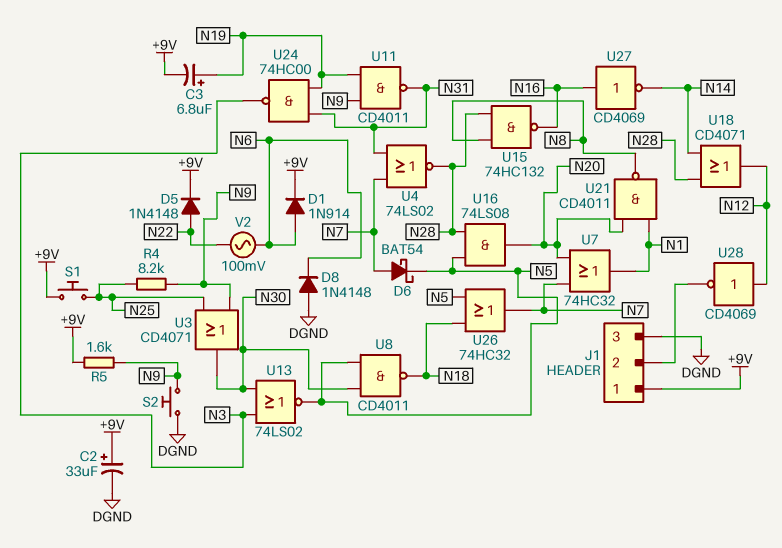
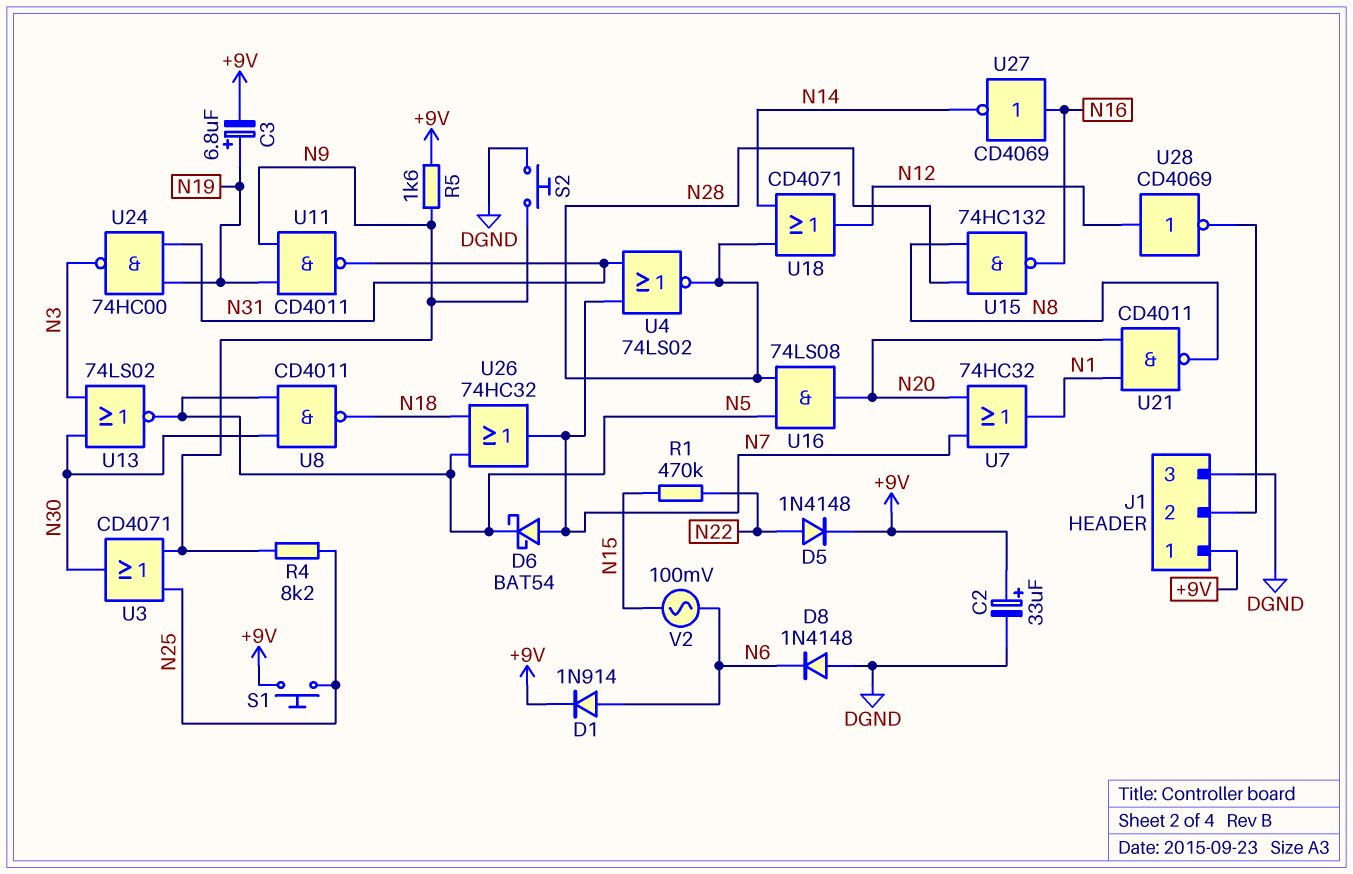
R1: none -> 470k (N15, N22)
V2: AC 100mV (N6, N22) -> AC 100mV (N6, N15)

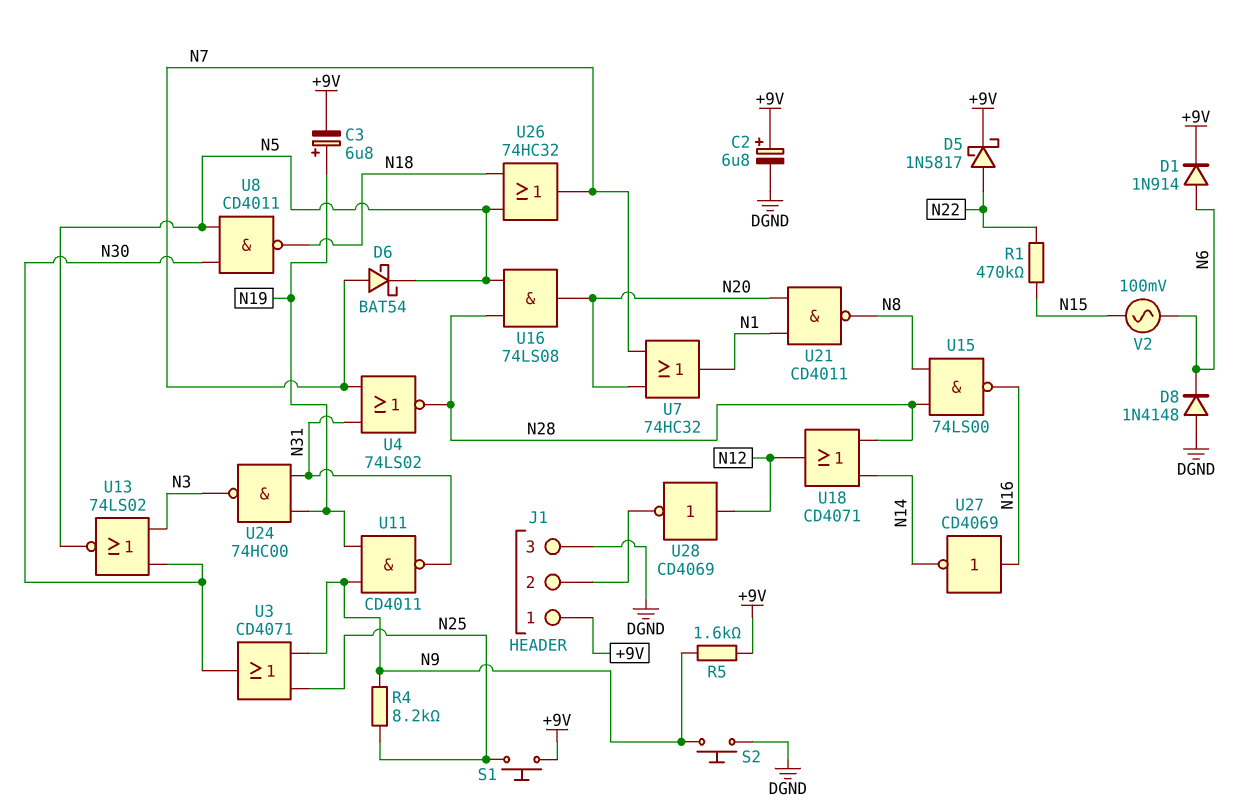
C2: 33uF (plus +9V, minus DGND) -> 6.8uF (plus +9V, minus DGND)
D5: diode 1N4148 (A N22, K +9V) -> schottky 1N5817 (A N22, K +9V)
U15: NAND 74HC132 (in N8, in N28, out N16) -> NAND 74LS00 (in N8, in N28, out N16)

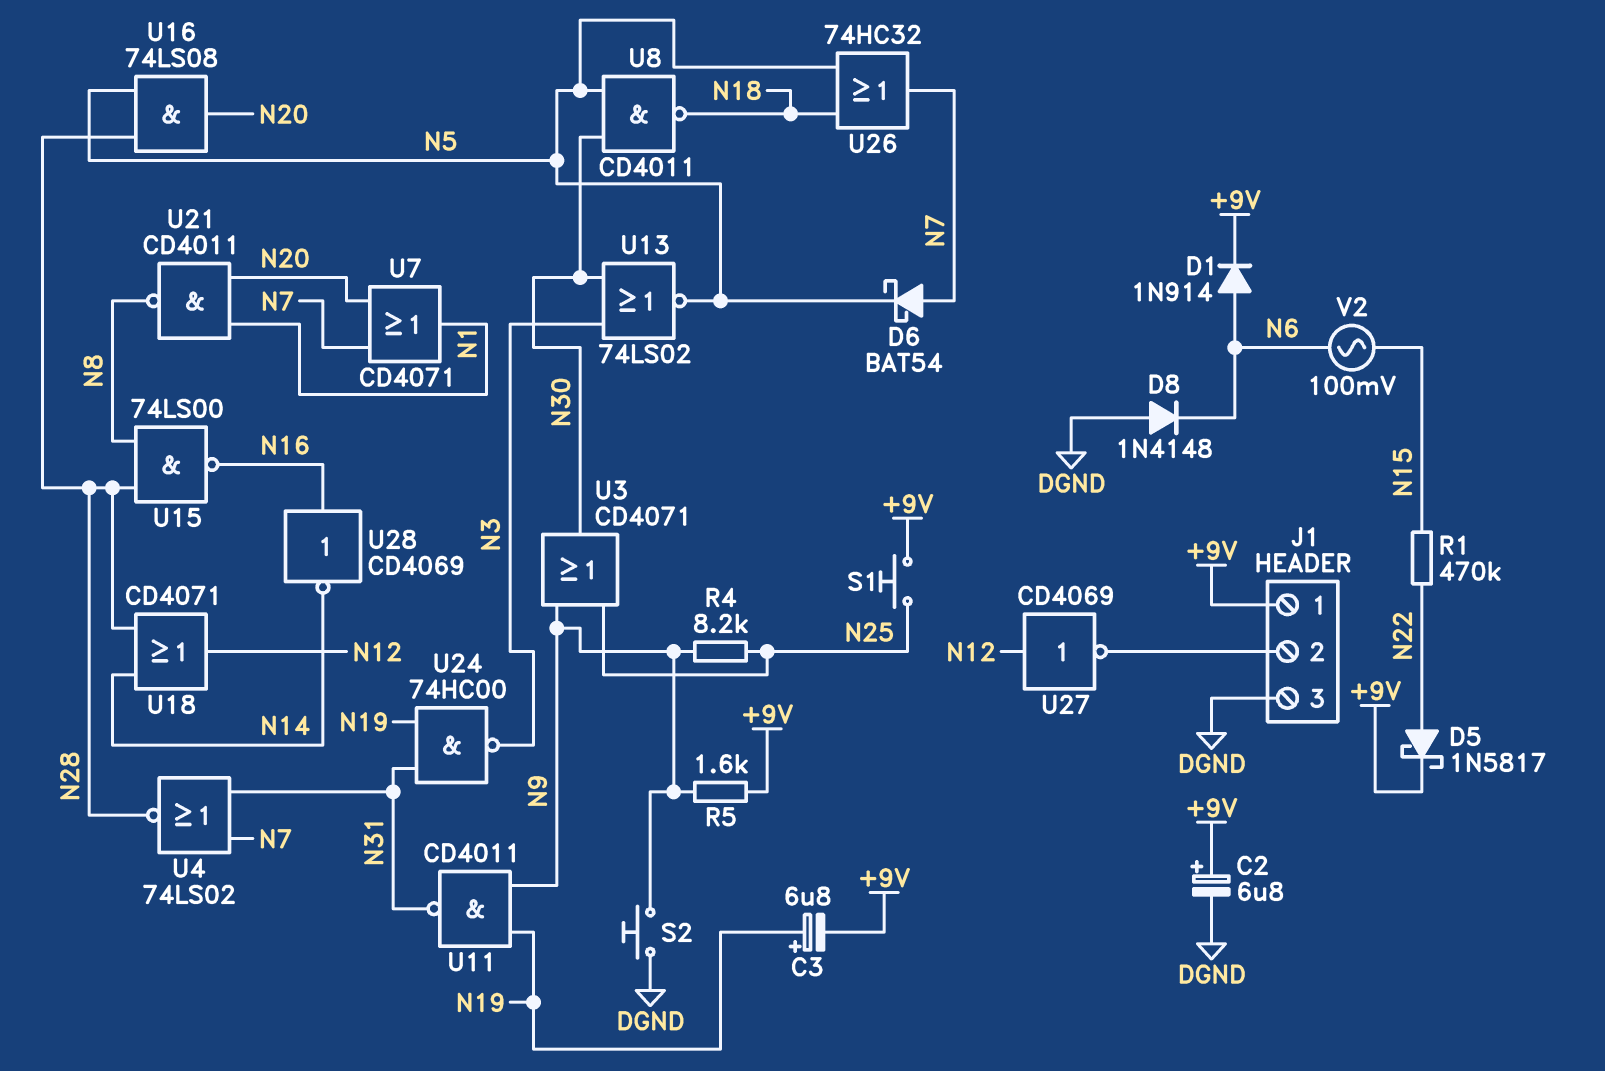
U7: OR 74HC32 (in N7, in N20, out N1) -> OR CD4071 (in N7, in N20, out N1)
U27: NOT CD4069 (in N16, out N14) -> NOT CD4069 (in N12, out J1/2)
U28: NOT CD4069 (in N12, out J1/2) -> NOT CD4069 (in N16, out N14)

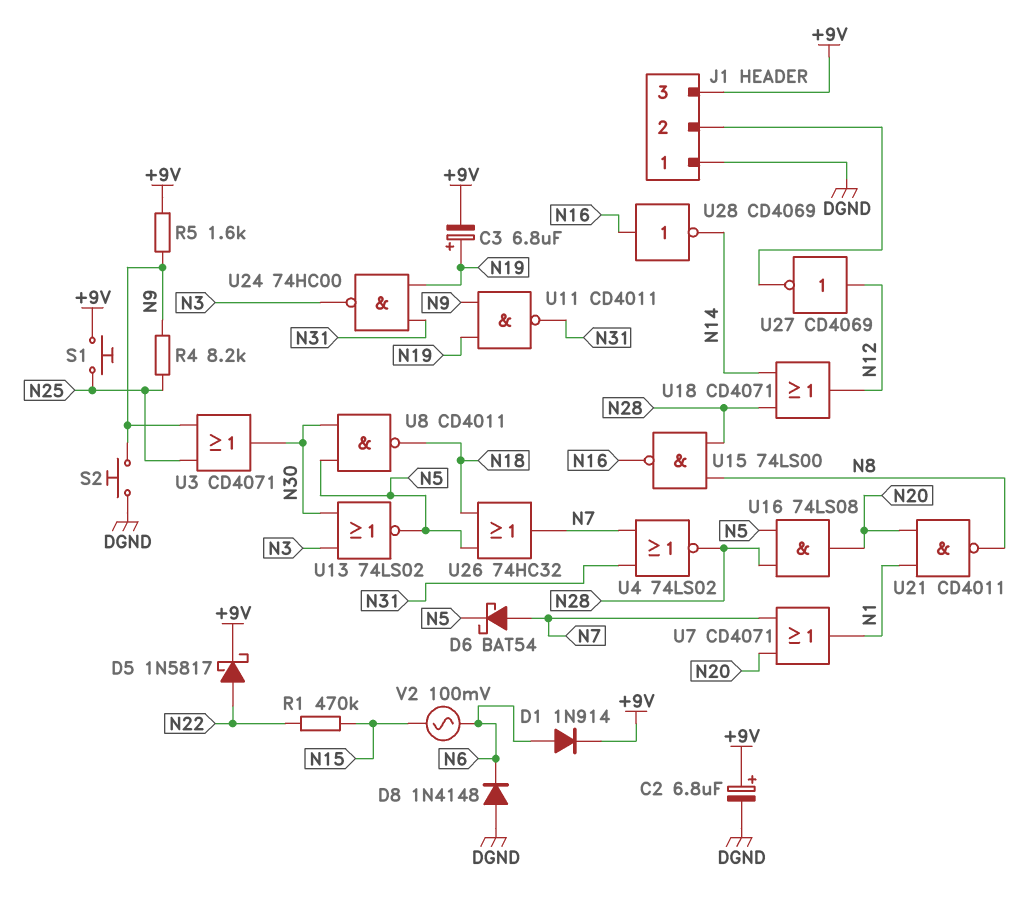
J1 pin 1: +9V -> DGND
J1 pin 3: DGND -> +9V

